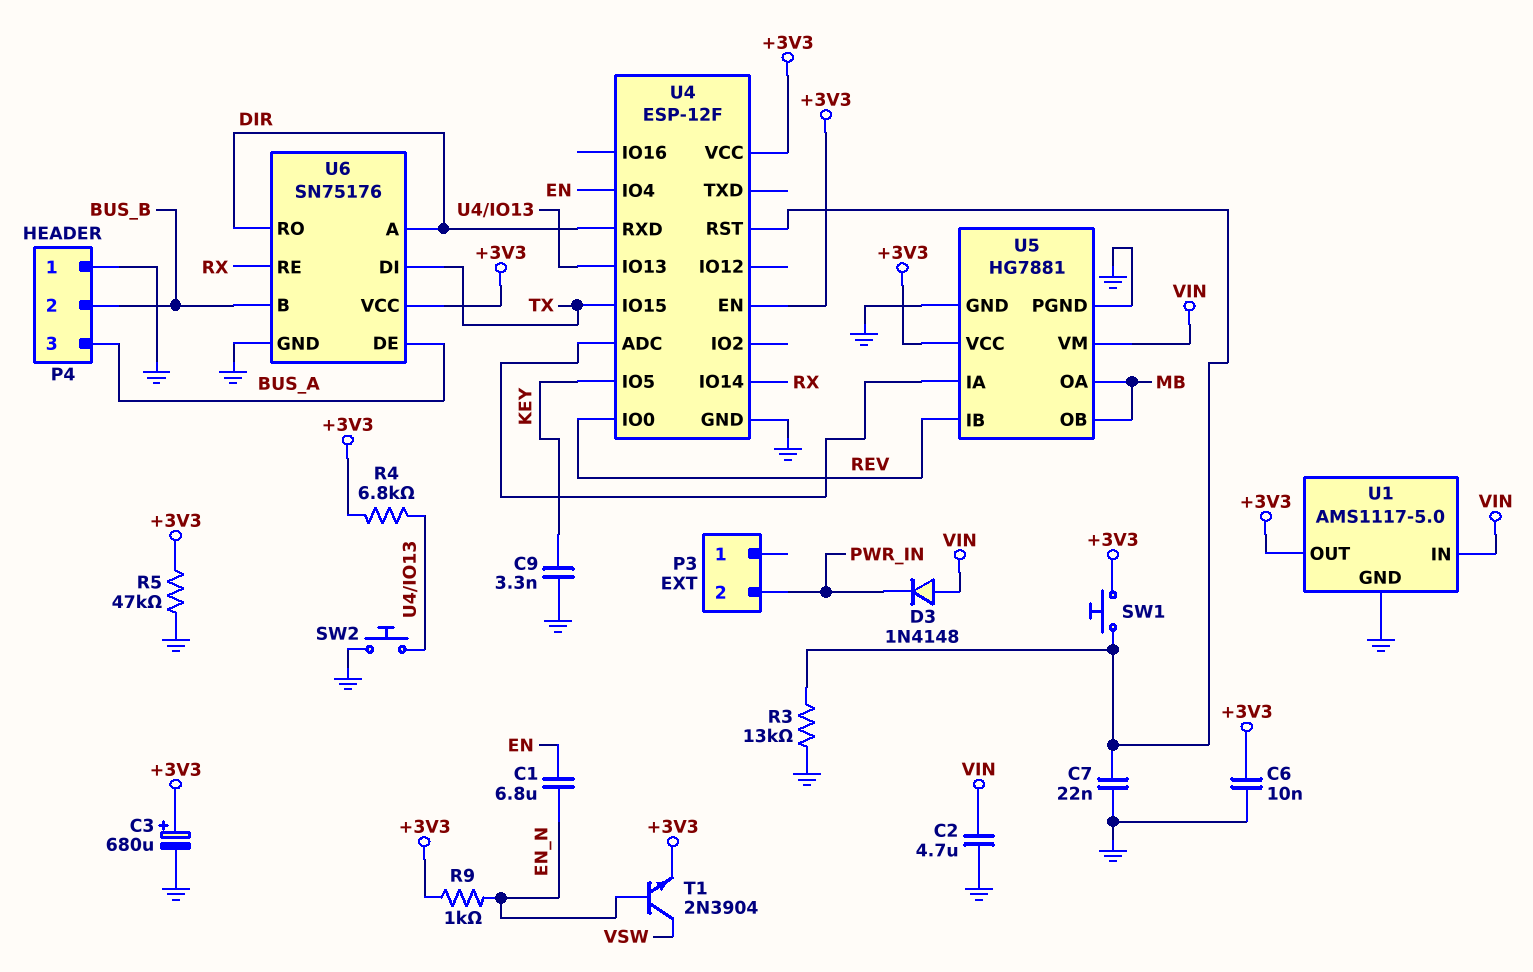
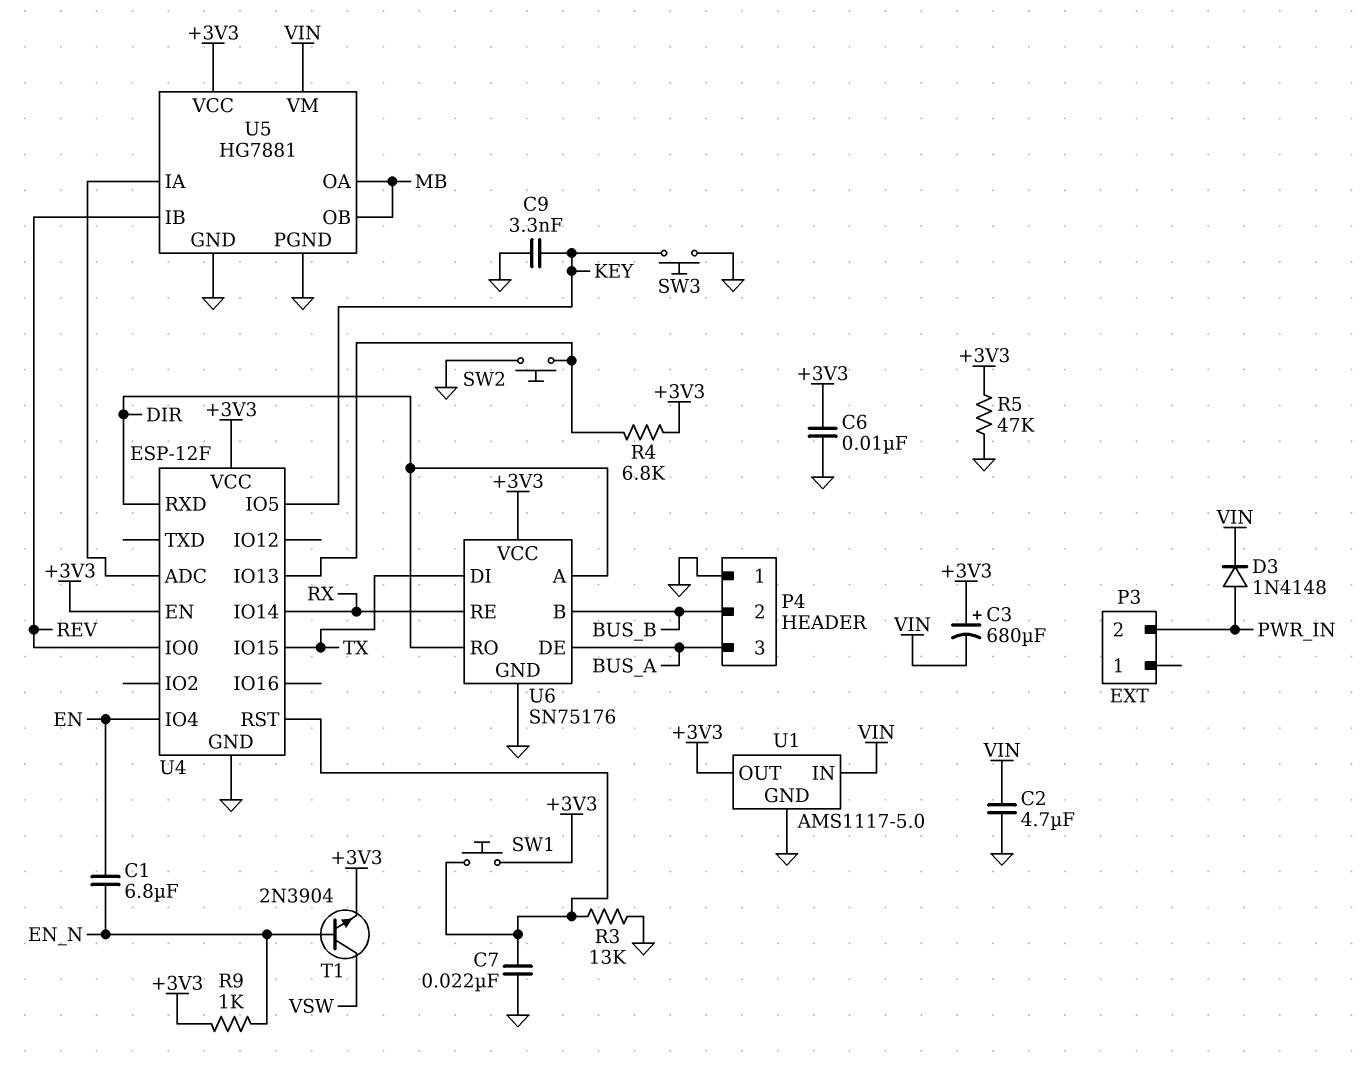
C3: 680uF (plus +3V3, minus GND) -> 680uF (plus +3V3, minus VIN)
D3: diode 1N4148 (A VIN, K PWR_IN) -> diode 1N4148 (A PWR_IN, K VIN)
SW3: none -> button (GND, KEY)

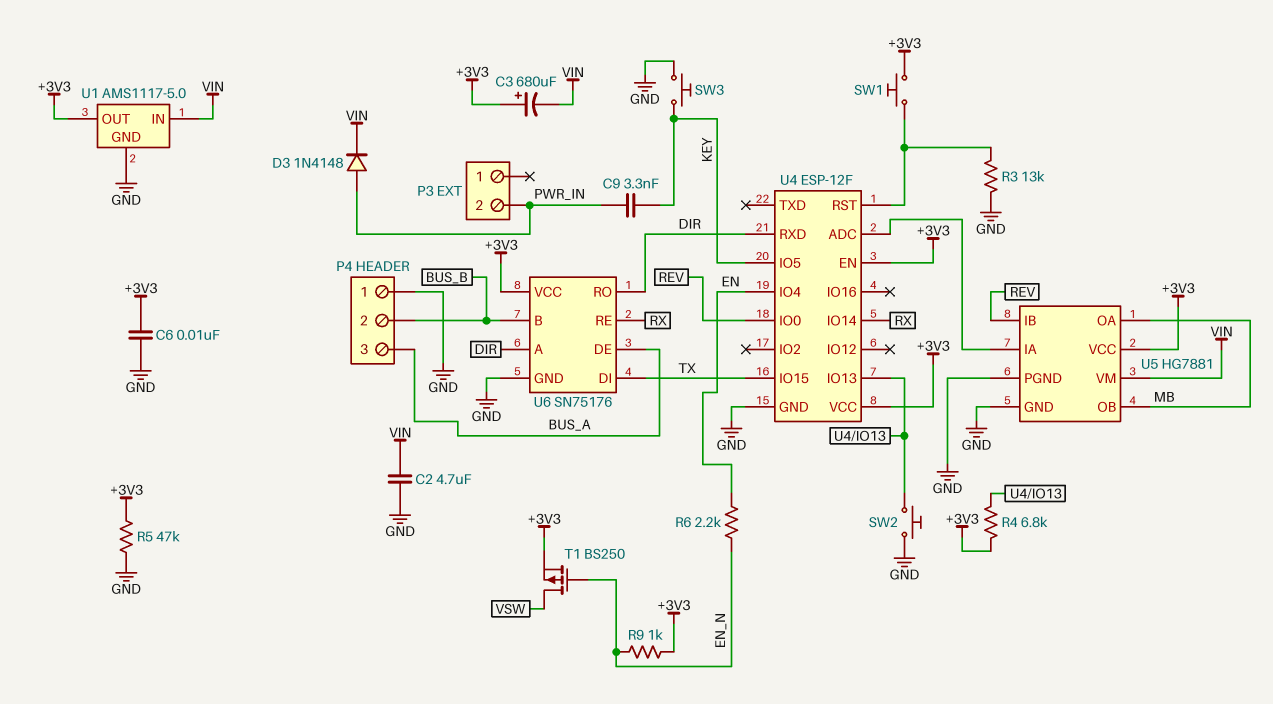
C1: 6.8uF (EN, EN_N) -> none
C7: 22nF (GND, U4/RST) -> none
C9: 3.3nF (GND, KEY) -> 3.3nF (KEY, PWR_IN)
R6: none -> 2.2k (EN, EN_N)
T1: NPN 2N3904 (B EN_N, C VSW, E +3V3) -> PMOS BS250 (G EN_N, D VSW, S +3V3)

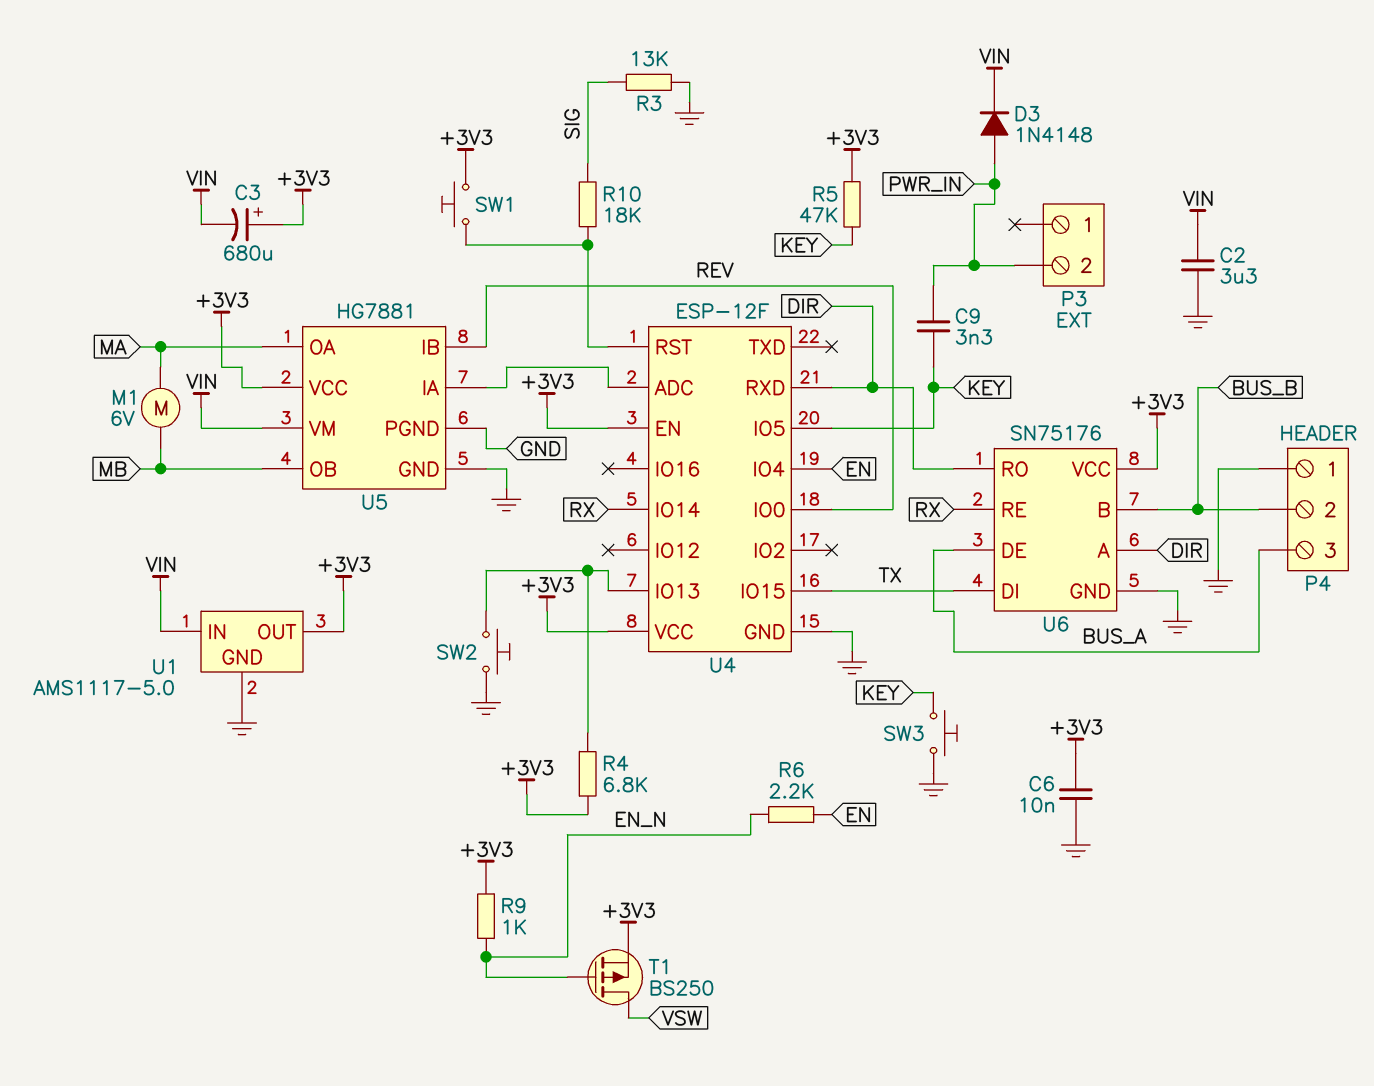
C2: 4.7uF (GND, VIN) -> 3.3uF (GND, VIN)
M1: none -> motor 6V (MA, MB)
R3: 13k (GND, U4/RST) -> 13k (GND, SIG)
R5: 47k (+3V3, GND) -> 47k (+3V3, KEY)
R10: none -> 18k (SIG, U4/RST)
U5 pin OA: MB -> MA

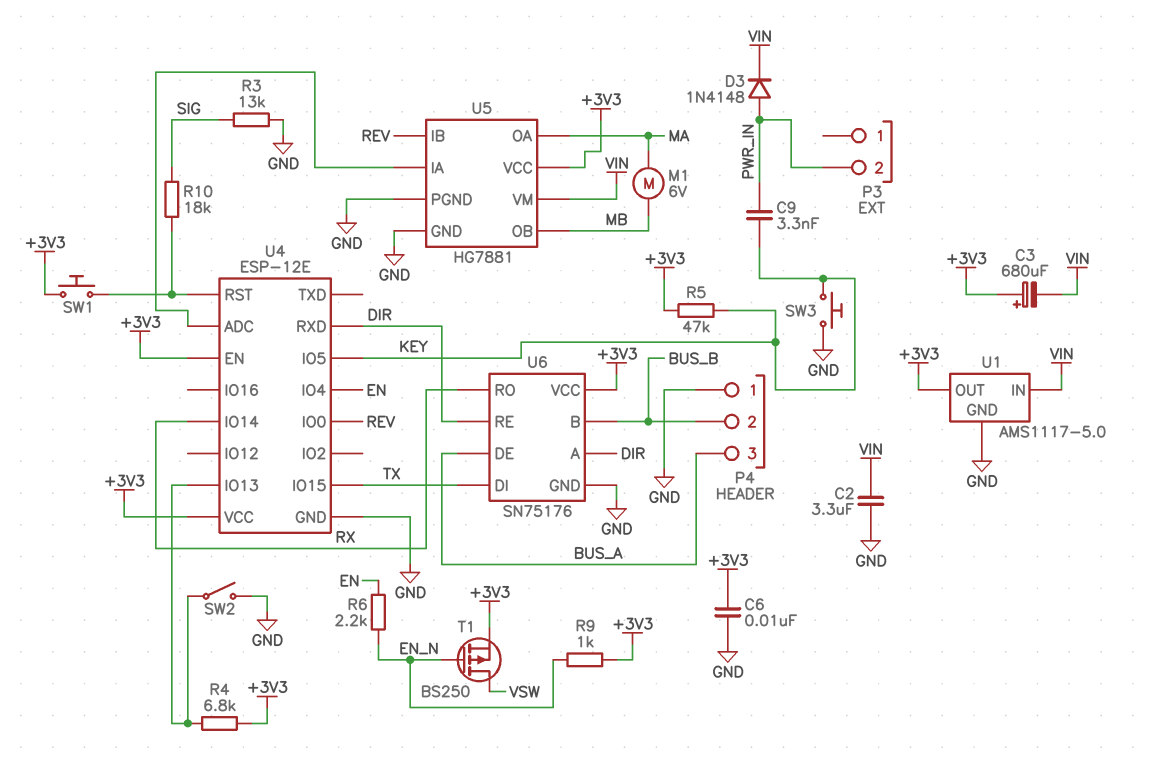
SW2: button (GND, U4/IO13) -> switch (GND, U4/IO13)
U4: ESP-12F -> ESP-12E
U6 pin RE: RX -> DIR
U6 pin RO: DIR -> RX

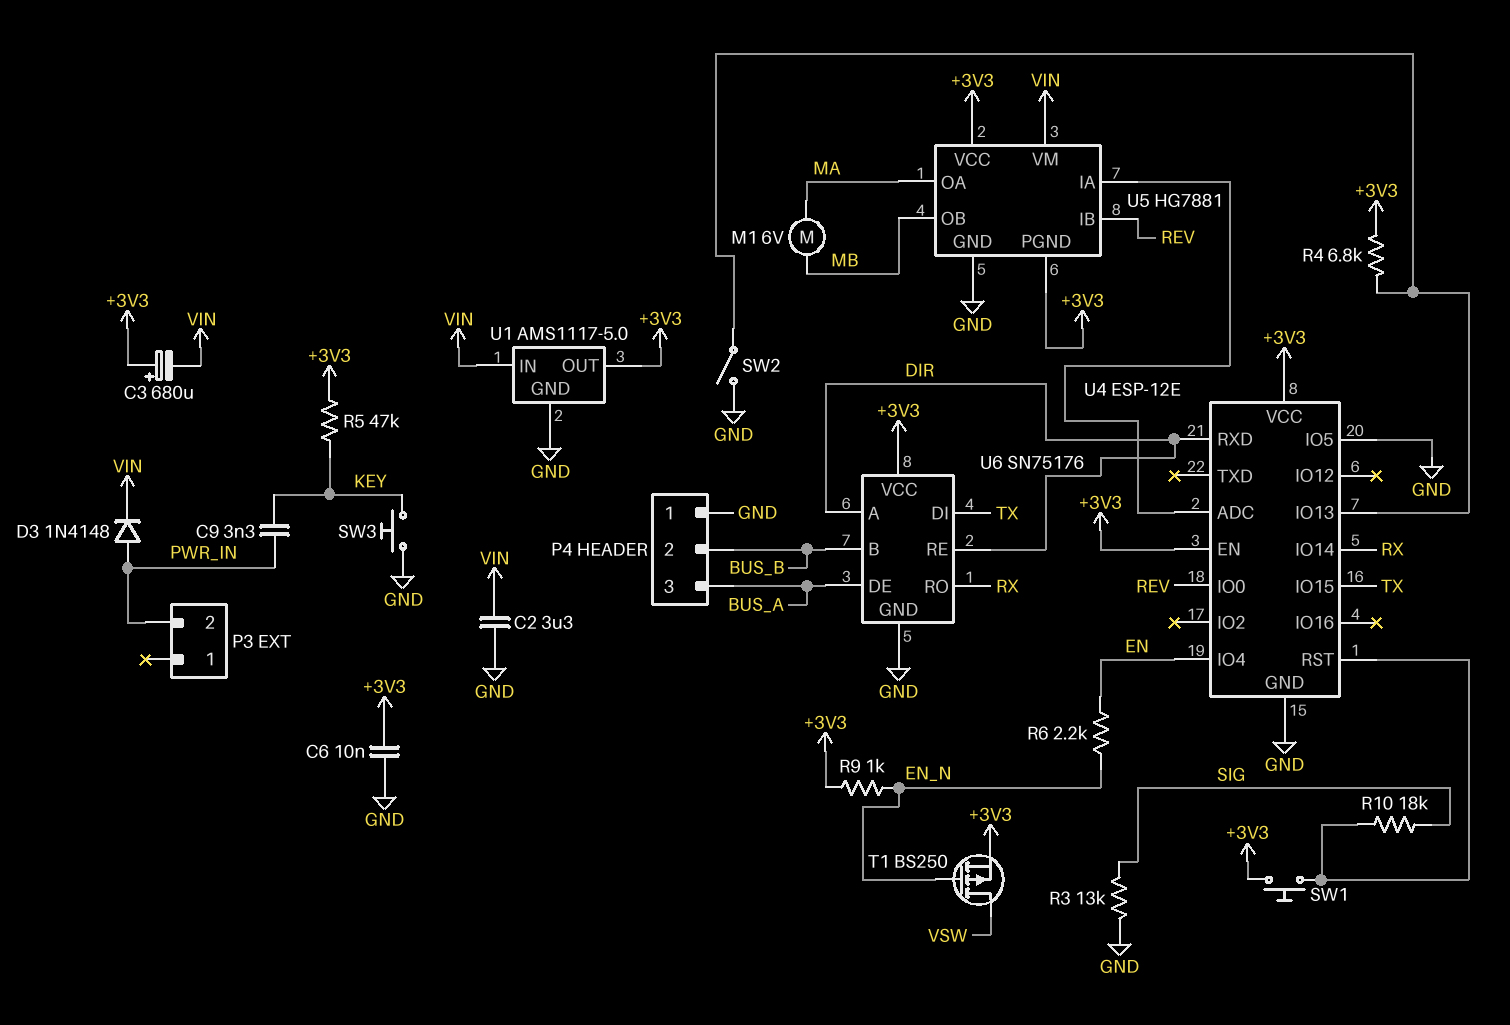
U4 pin IO5: KEY -> GND
U5 pin PGND: GND -> +3V3

